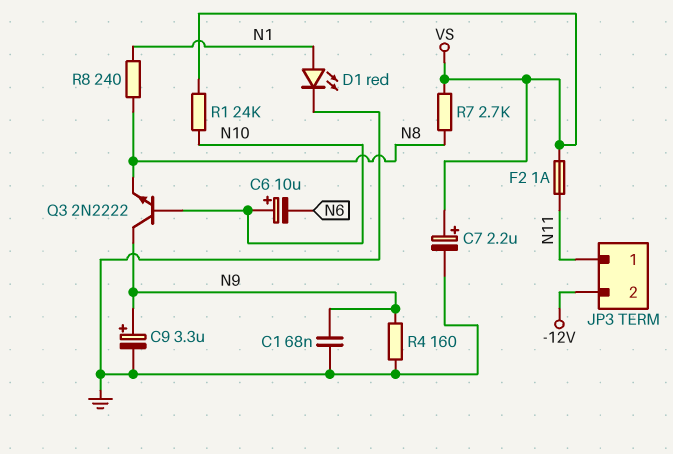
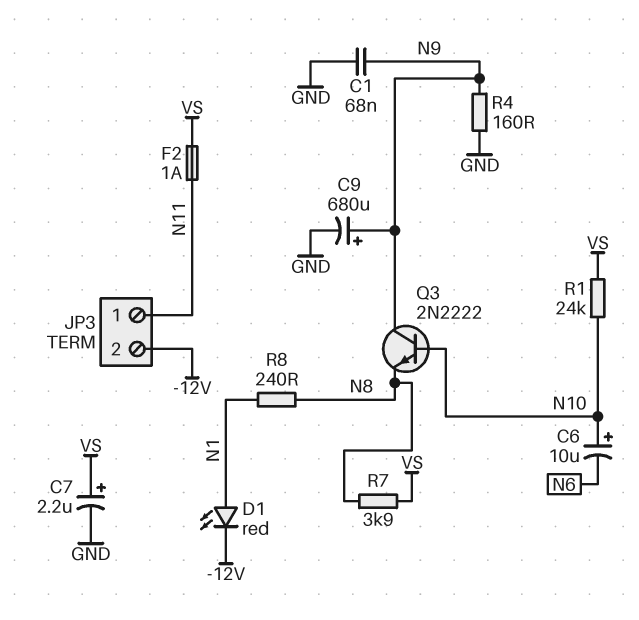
C9: 3.3uF (plus N9, minus GND) -> 680uF (plus N9, minus GND)
D1: LED red (A N1, K GND) -> LED red (A N1, K -12V)
R7: 2.7k (N8, VS) -> 3.9k (N8, VS)

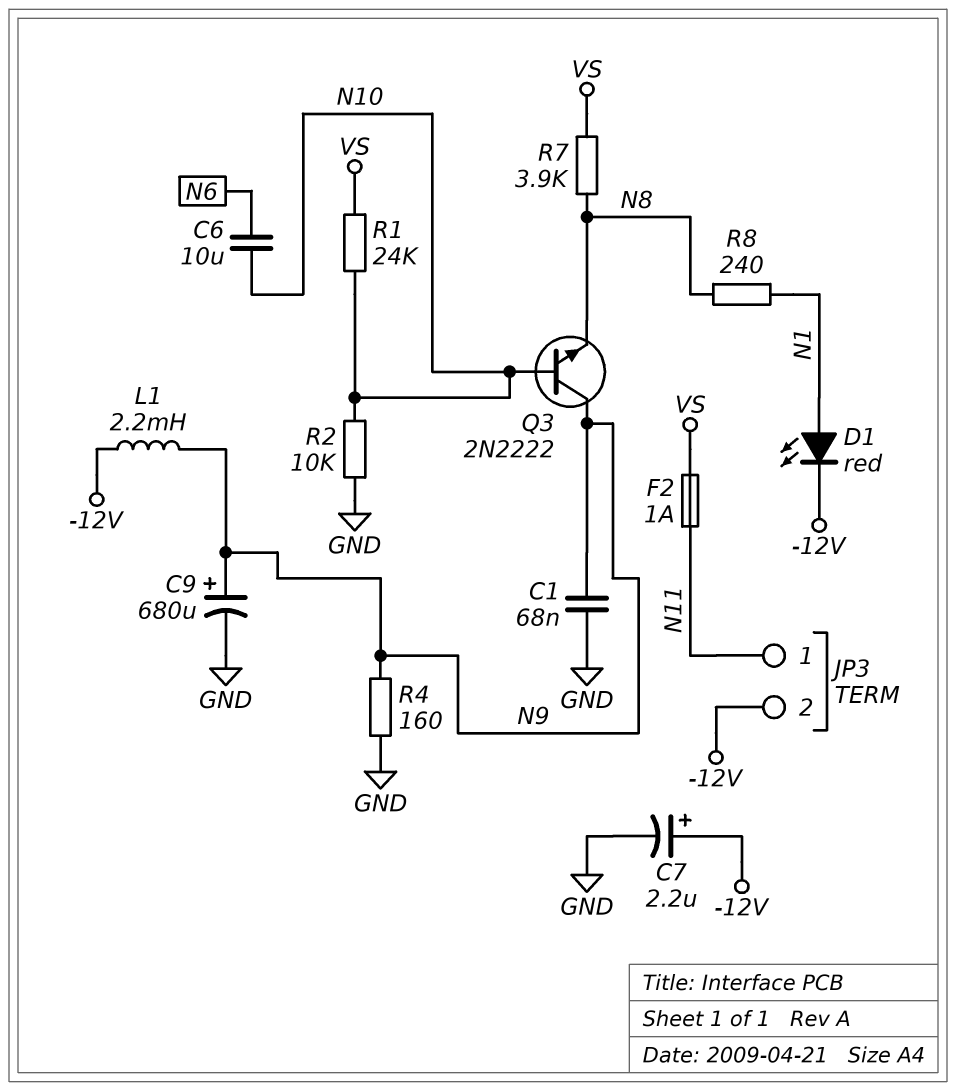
C6: 10uF (plus N10, minus N6) -> 10uF (N6, N10)
C7: 2.2uF (plus VS, minus GND) -> 2.2uF (plus -12V, minus GND)
L1: none -> 2.2mH (-12V, N9)
R2: none -> 10k (GND, N10)

